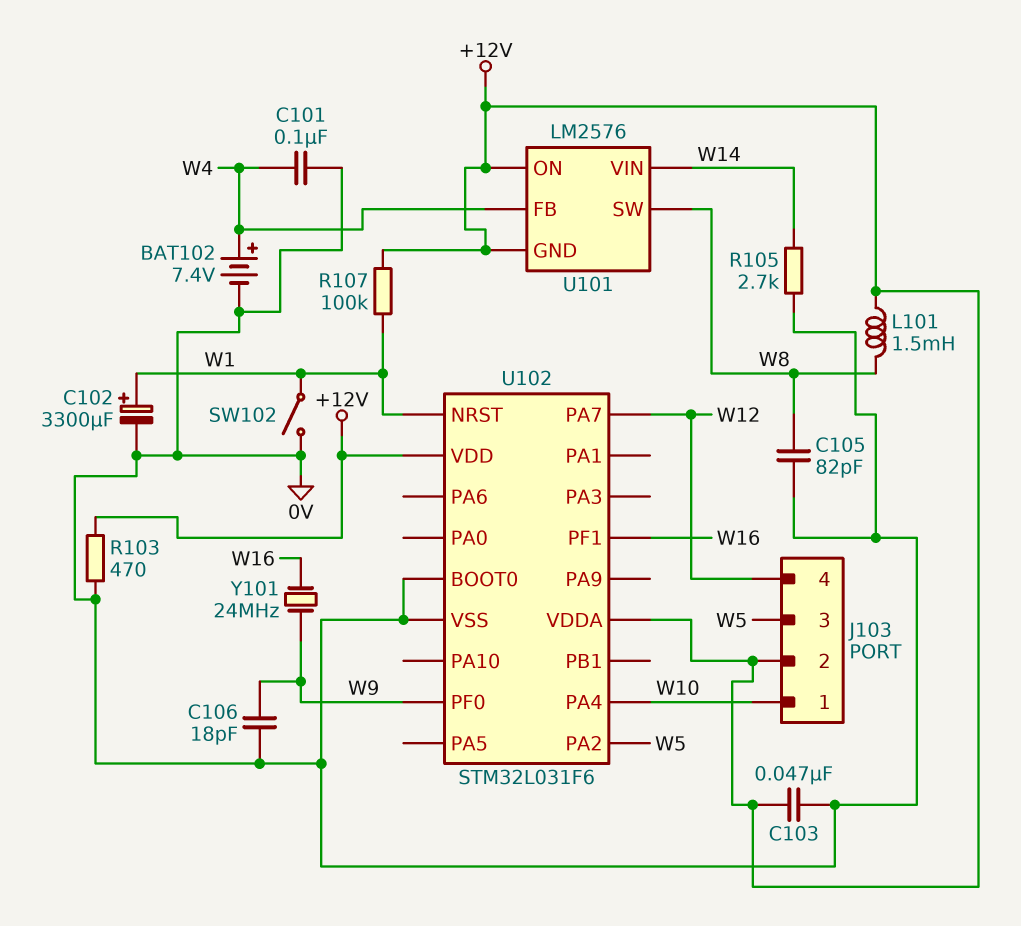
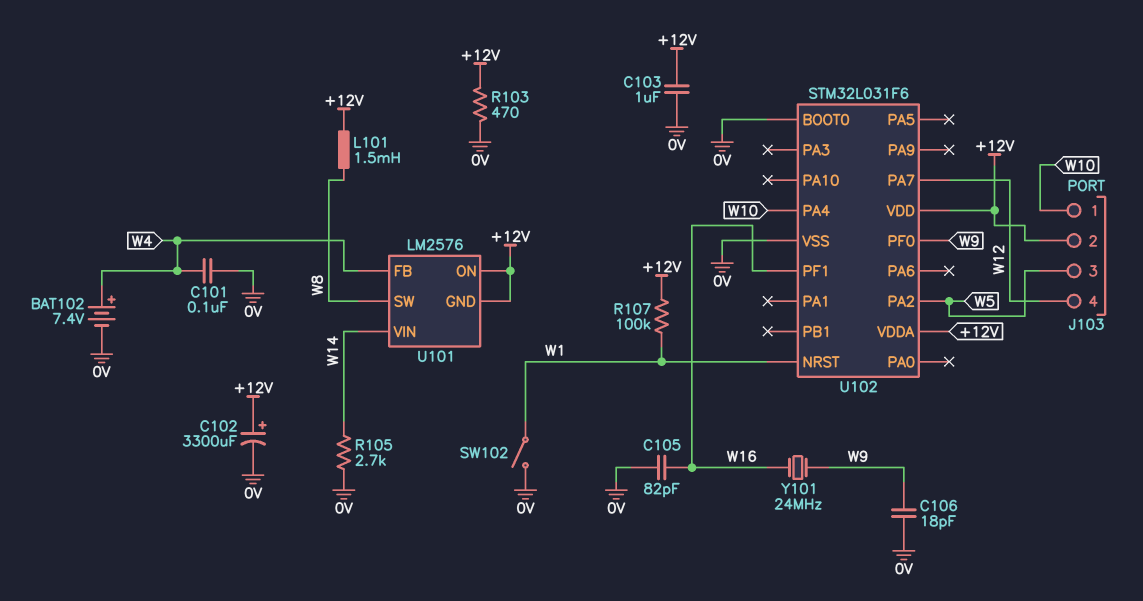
C102: 3300uF (plus W1, minus 0V) -> 3300uF (plus +12V, minus 0V)
C103: 47nF (+12V, 0V) -> 1uF (+12V, 0V)
C105: 82pF (0V, W8) -> 82pF (0V, W16)

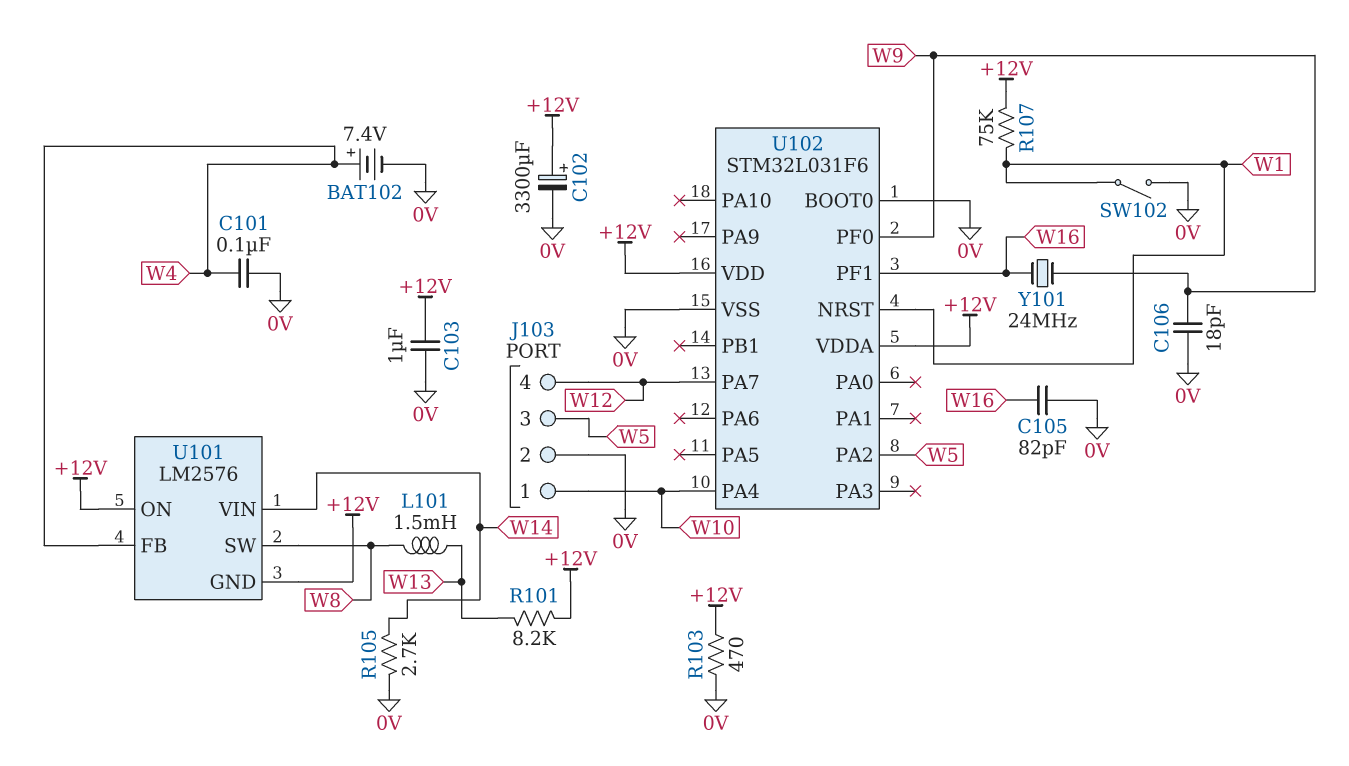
J103 pin 2: +12V -> 0V
L101: 1.5mH (+12V, W8) -> 1.5mH (W8, W13)
R101: none -> 8.2k (+12V, W13)
R107: 100k (+12V, W1) -> 75k (+12V, W1)

